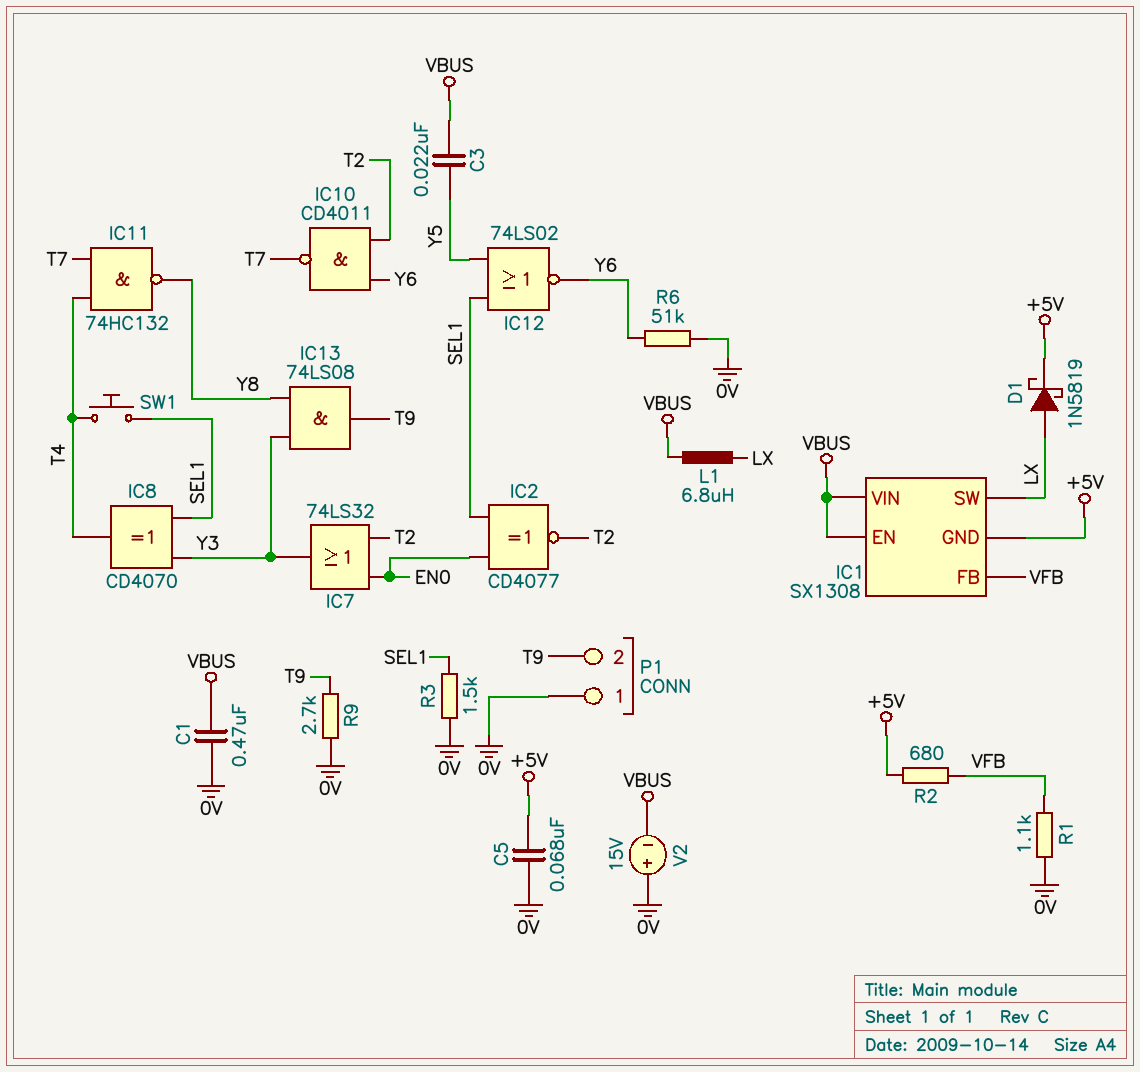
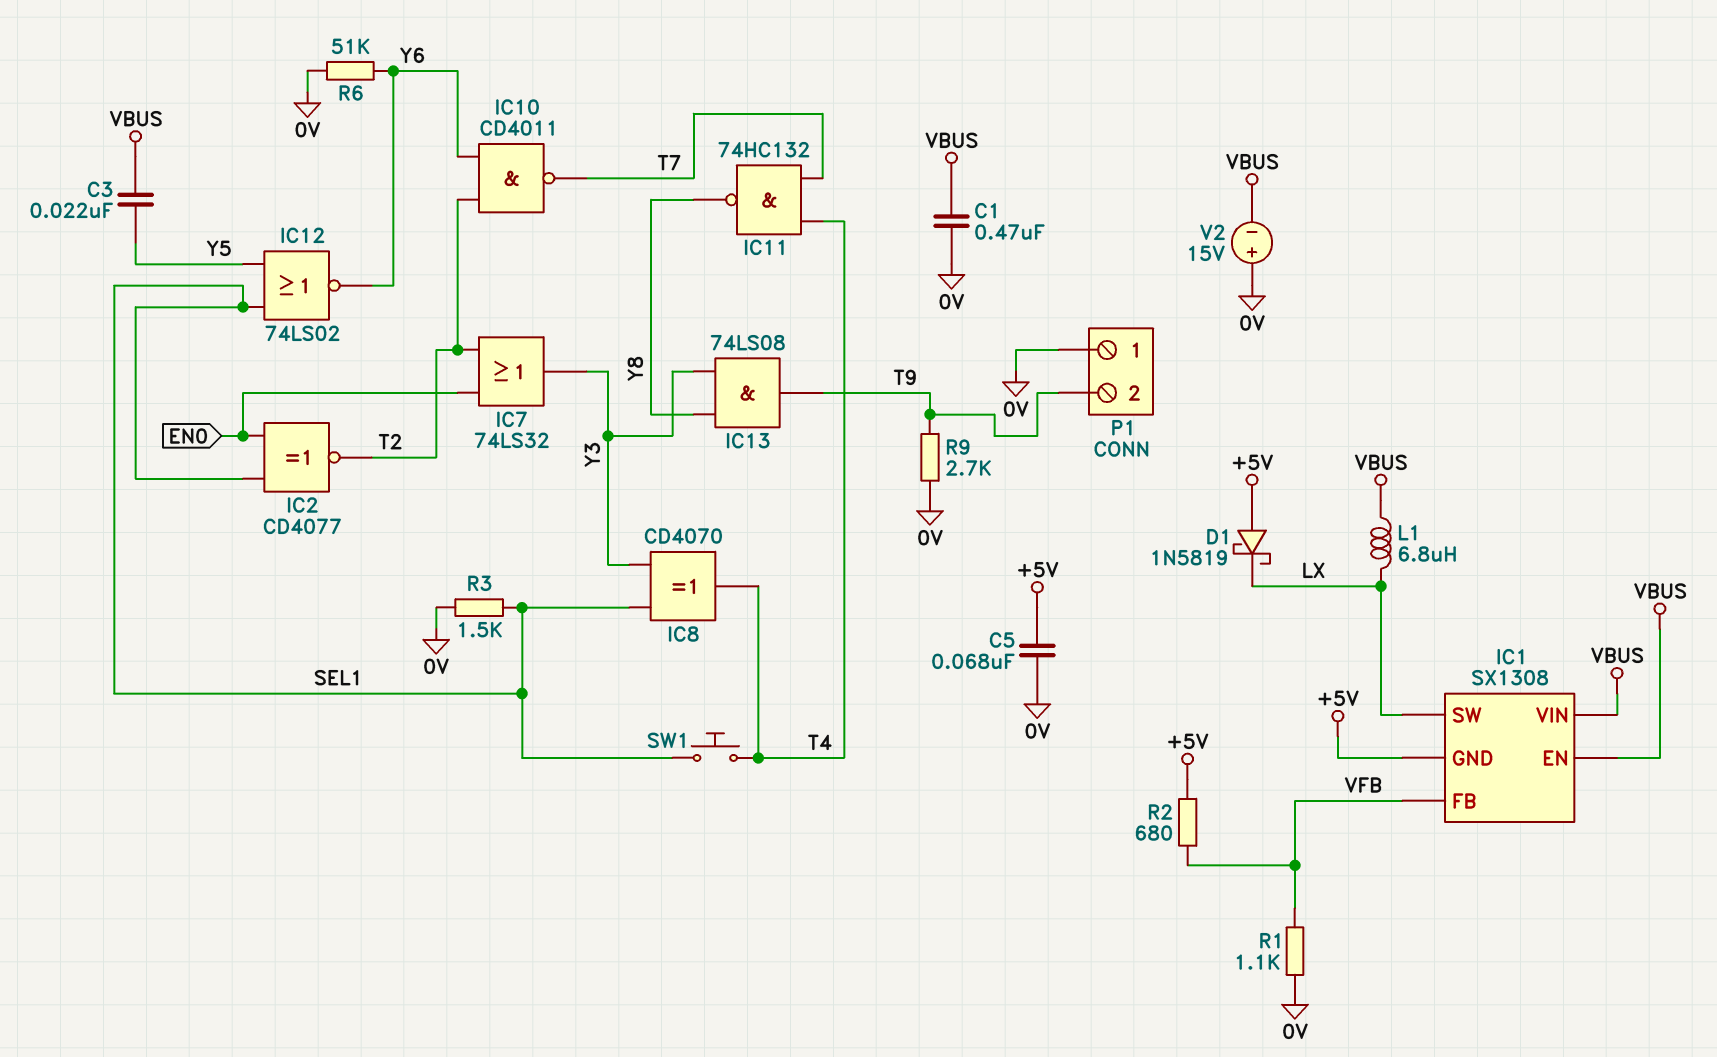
D1: schottky 1N5819 (A LX, K +5V) -> schottky 1N5819 (A +5V, K LX)

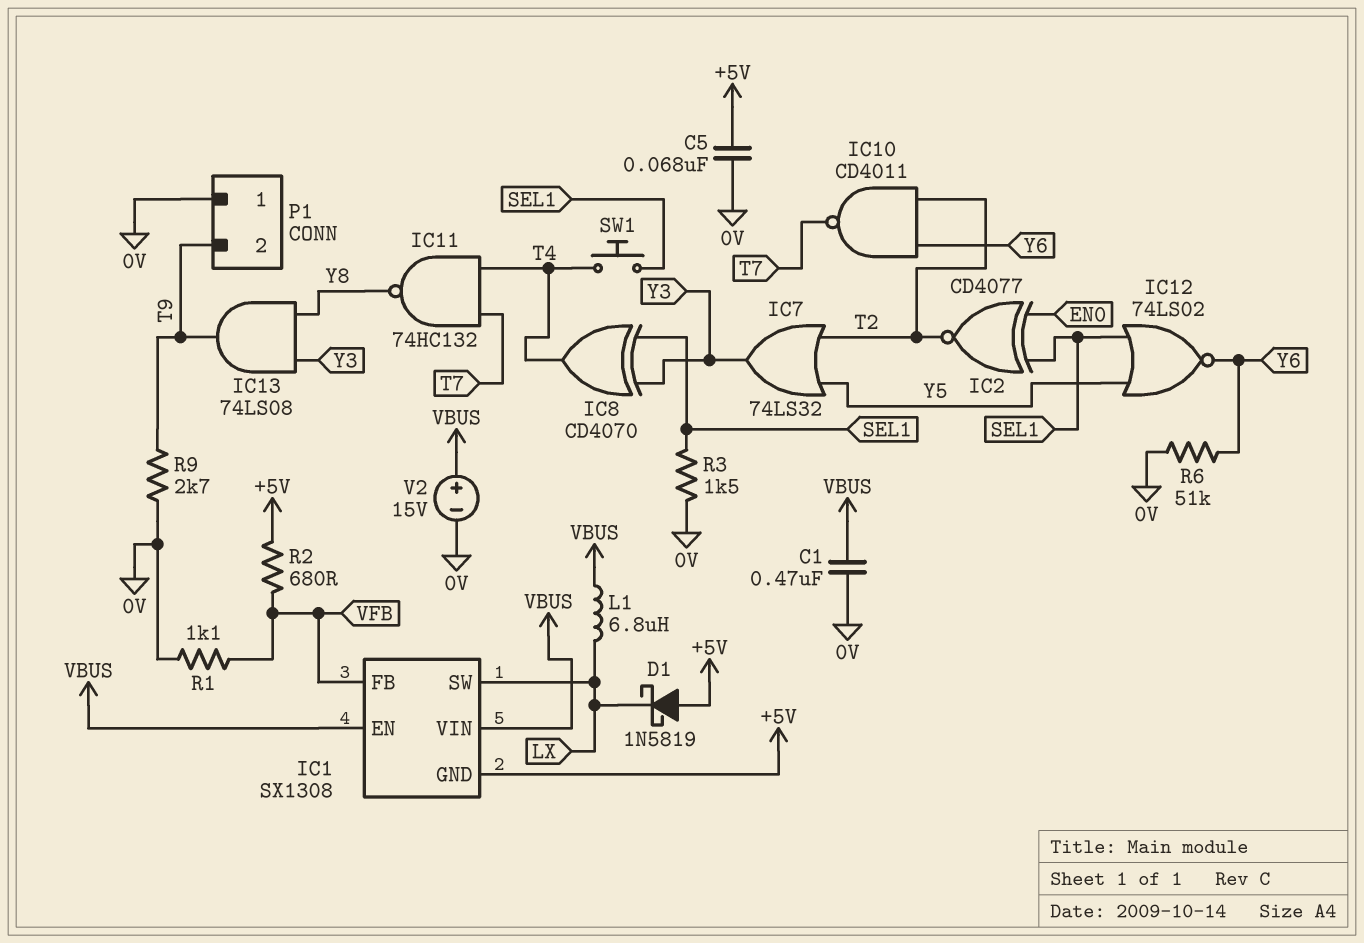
C3: 22nF (VBUS, Y5) -> none
IC7: OR 74LS32 (in EN0, in T2, out Y3) -> OR 74LS32 (in T2, in Y5, out Y3)
V2: 15V (plus 0V, minus VBUS) -> 15V (plus VBUS, minus 0V)

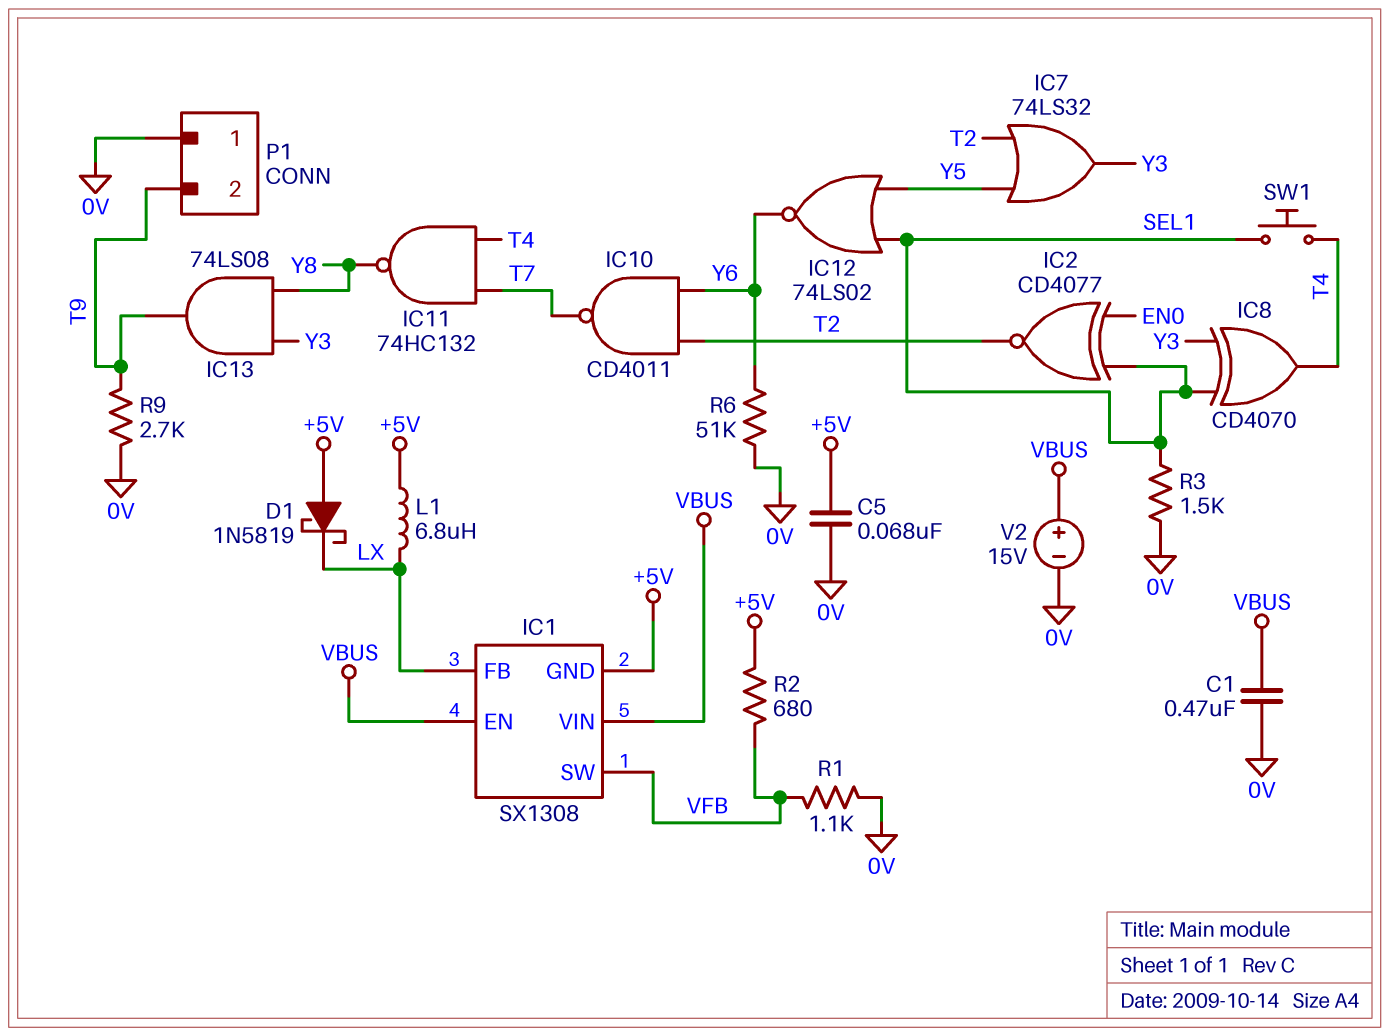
IC1 pin FB: VFB -> LX
IC1 pin SW: LX -> VFB
L1: 6.8uH (LX, VBUS) -> 6.8uH (+5V, LX)

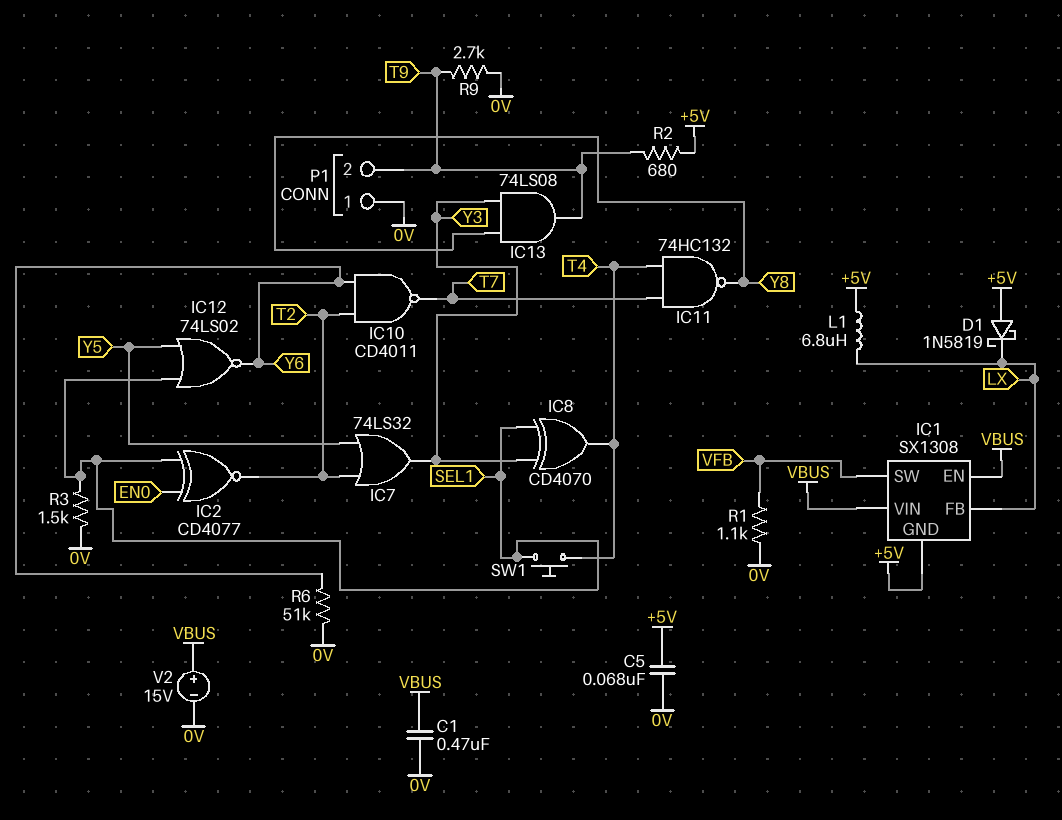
R2: 680 (+5V, VFB) -> 680 (+5V, T9)

